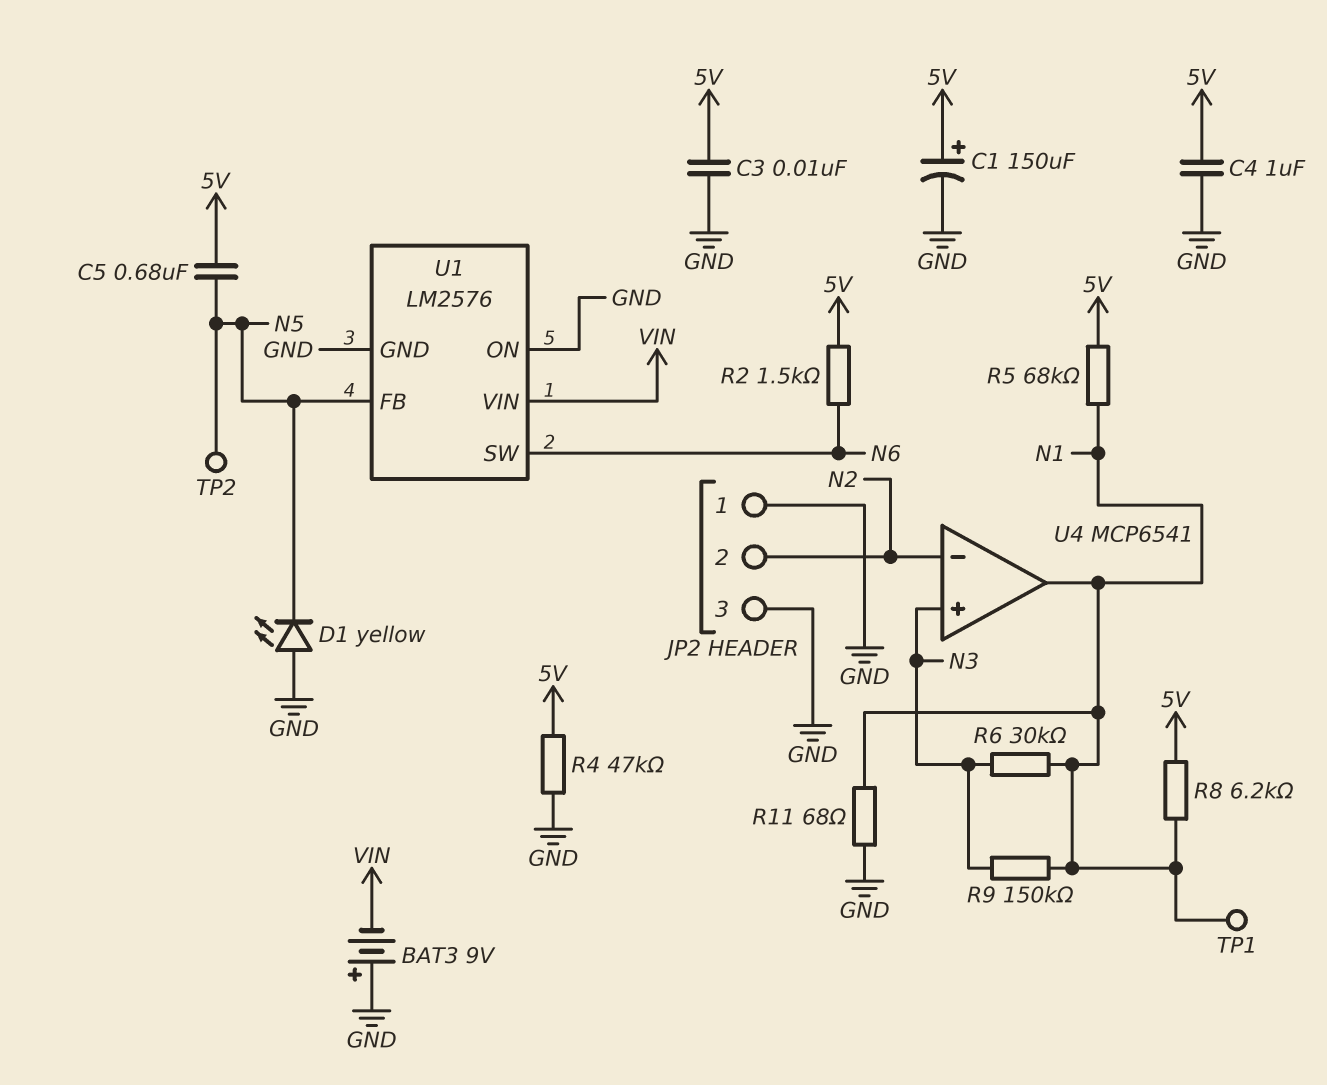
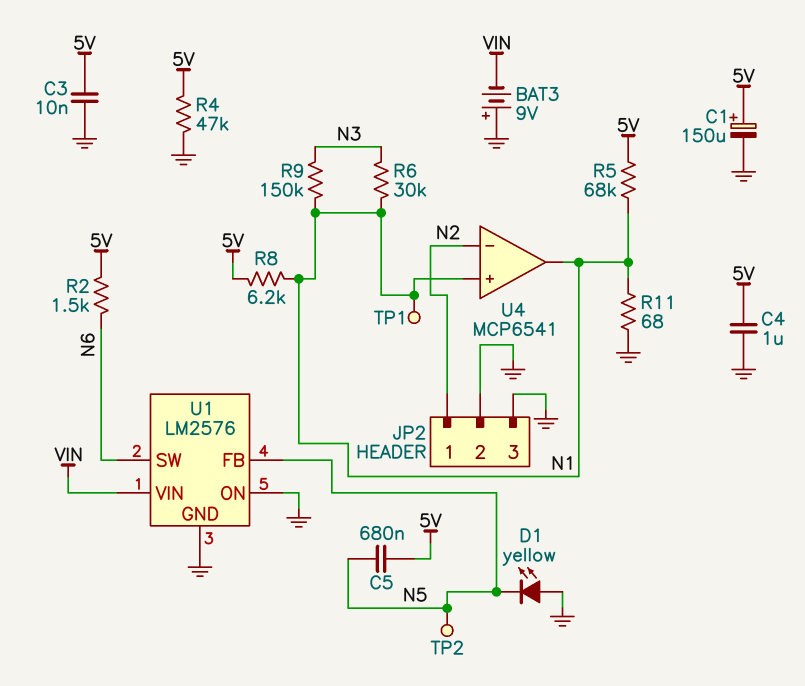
JP2 pin 1: GND -> N2
JP2 pin 2: N2 -> GND
U4 pin in+: N3 -> N1

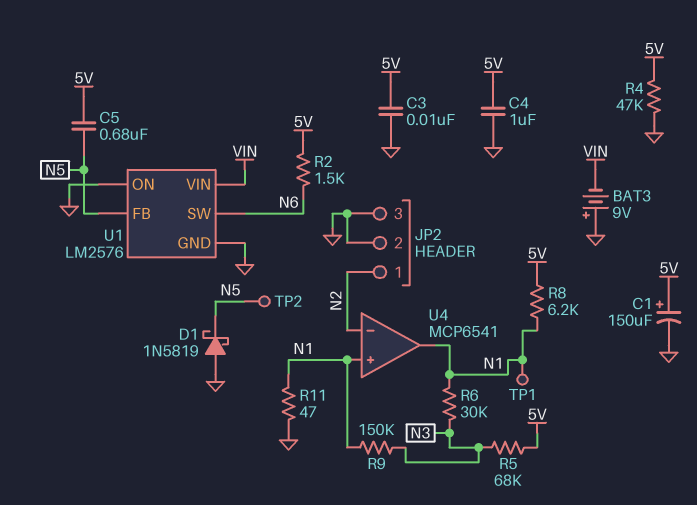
D1: LED yellow (A GND, K N5) -> schottky 1N5819 (A GND, K N5)
R5: 68k (5V, N1) -> 68k (5V, N3)
R11: 68 (GND, N1) -> 47 (GND, N1)

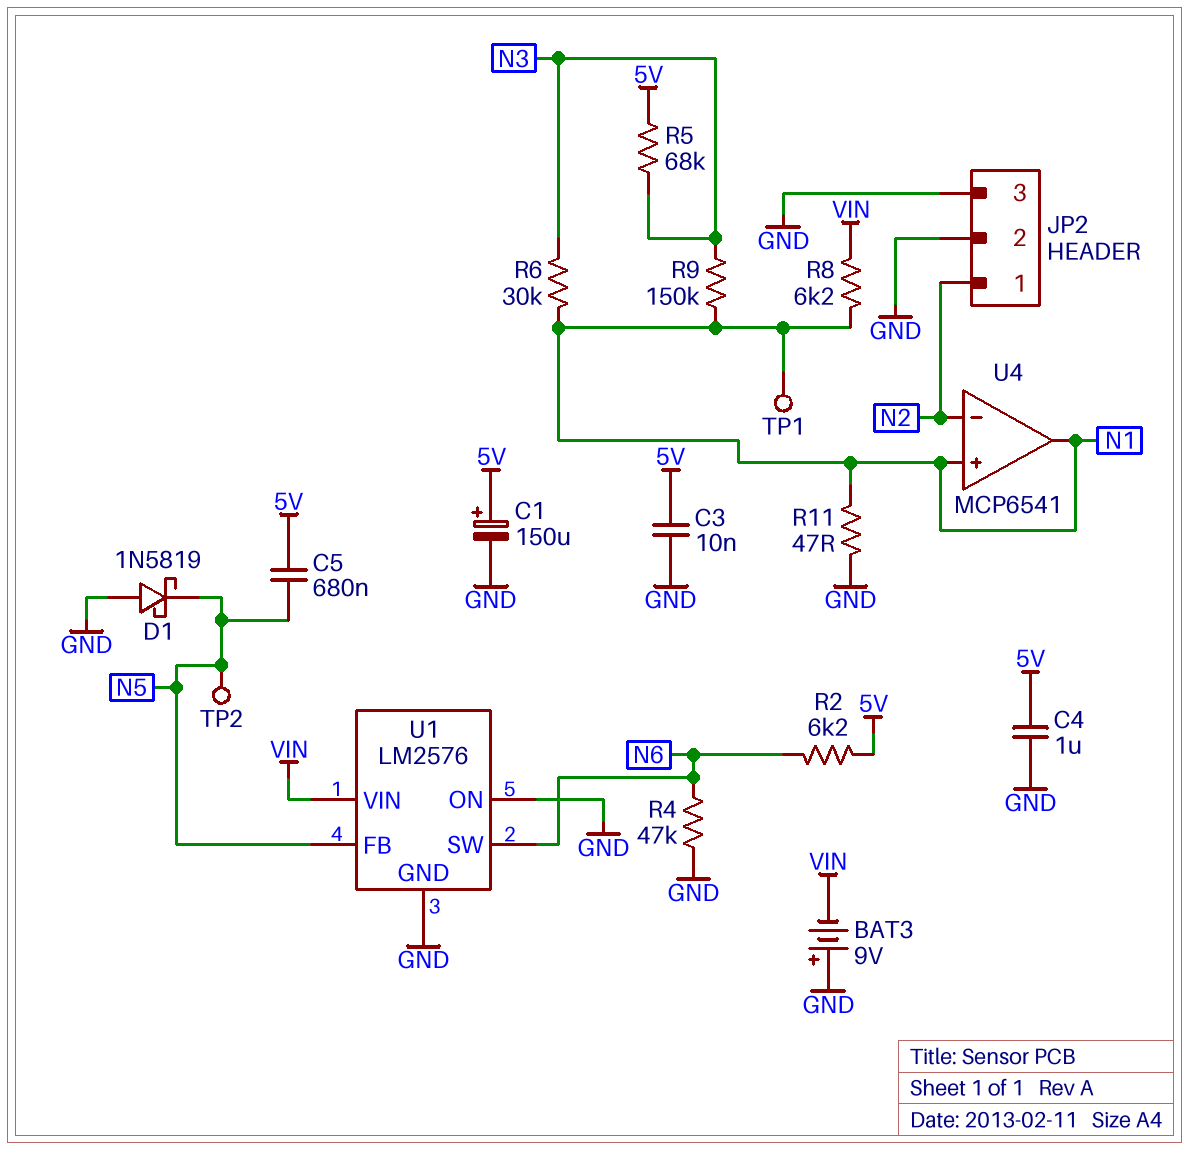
R2: 1.5k (5V, N6) -> 6.2k (5V, N6)
R4: 47k (5V, GND) -> 47k (GND, N6)
R8: 6.2k (5V, N1) -> 6.2k (N1, VIN)

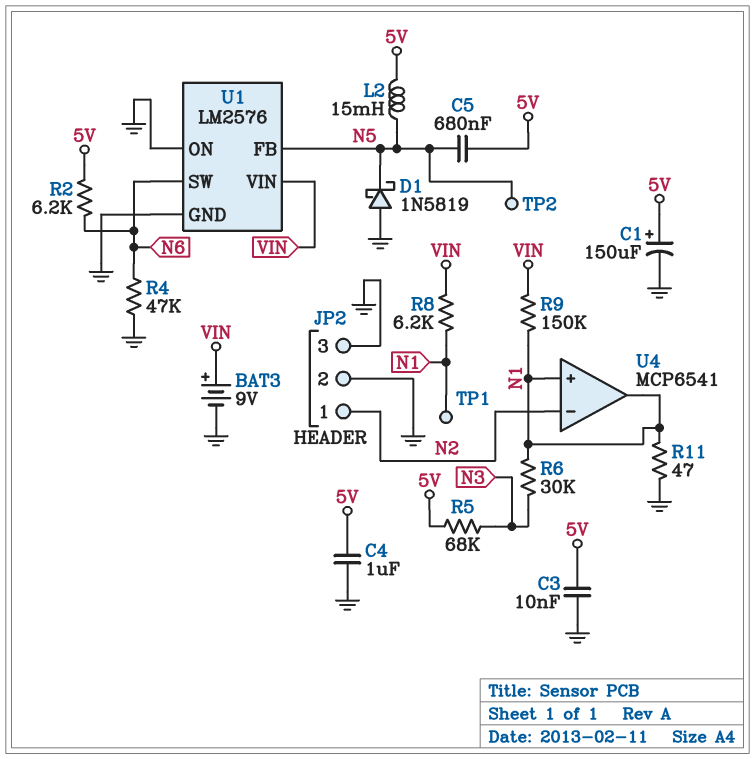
BAT3: 9V (plus GND, minus VIN) -> 9V (plus VIN, minus GND)
L2: none -> 15mH (5V, N5)
R9: 150k (N1, N3) -> 150k (N1, VIN)

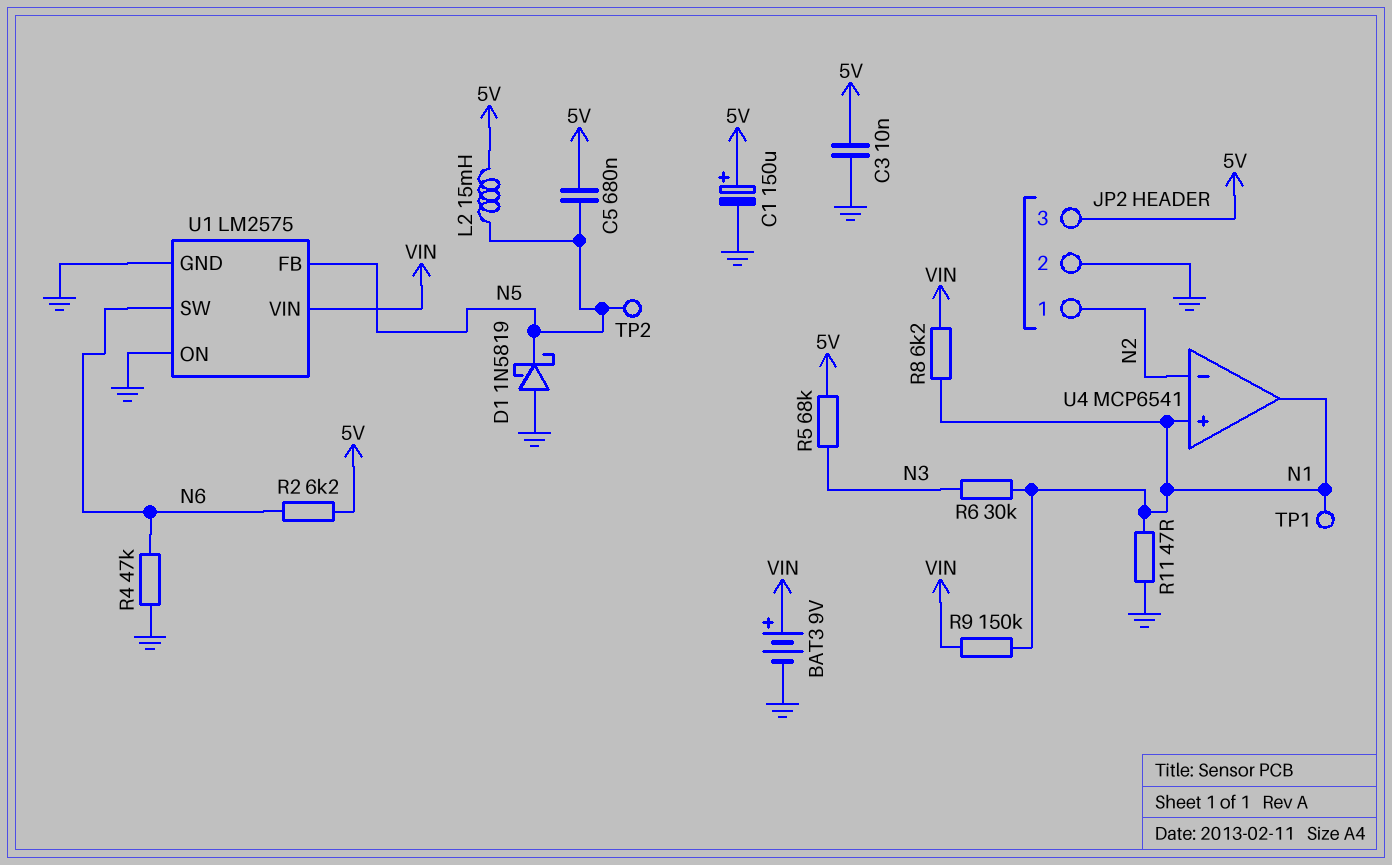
C4: 1uF (5V, GND) -> none
JP2 pin 3: GND -> 5V
U1: LM2576 -> LM2575

